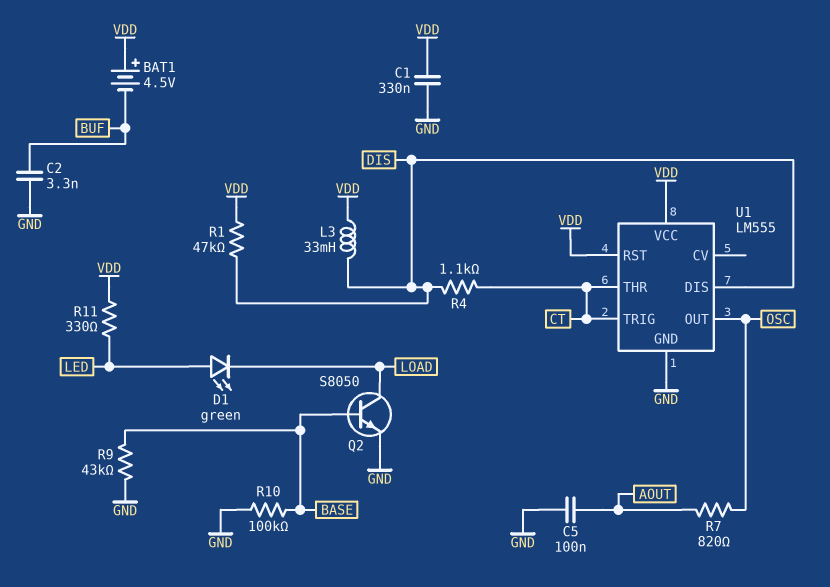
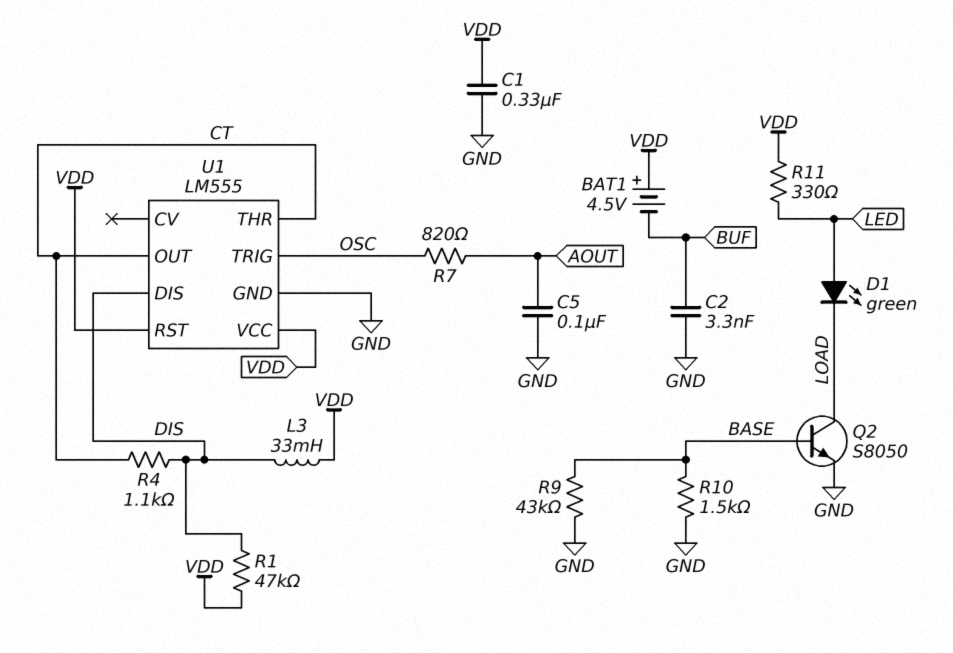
R10: 100k (BASE, GND) -> 1.5k (BASE, GND)
U1 pin OUT: OSC -> CT
U1 pin TRIG: CT -> OSC

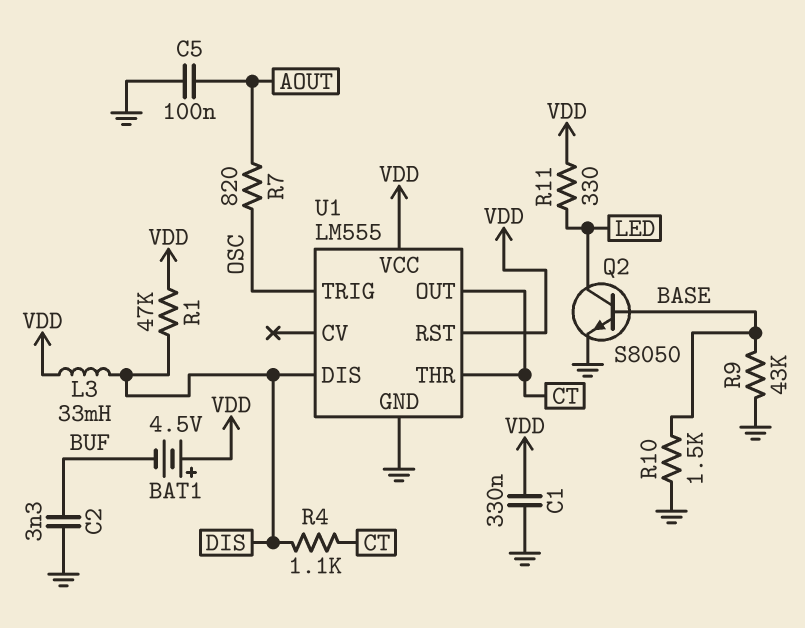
D1: LED green (A LED, K LOAD) -> none
Q2: NPN S8050 (B BASE, C LOAD, E GND) -> NPN S8050 (B BASE, C LED, E GND)

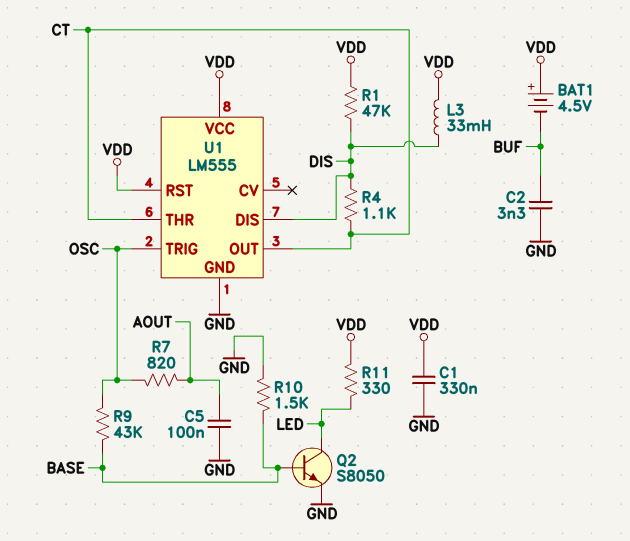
R9: 43k (BASE, GND) -> 43k (BASE, OSC)

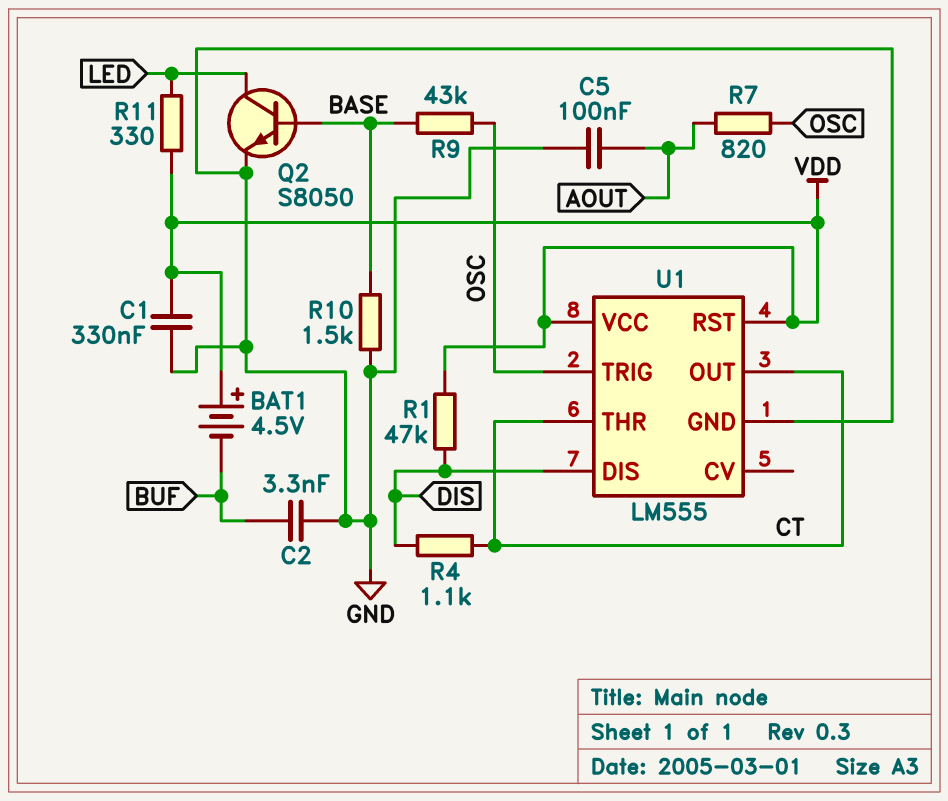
L3: 33mH (DIS, VDD) -> none

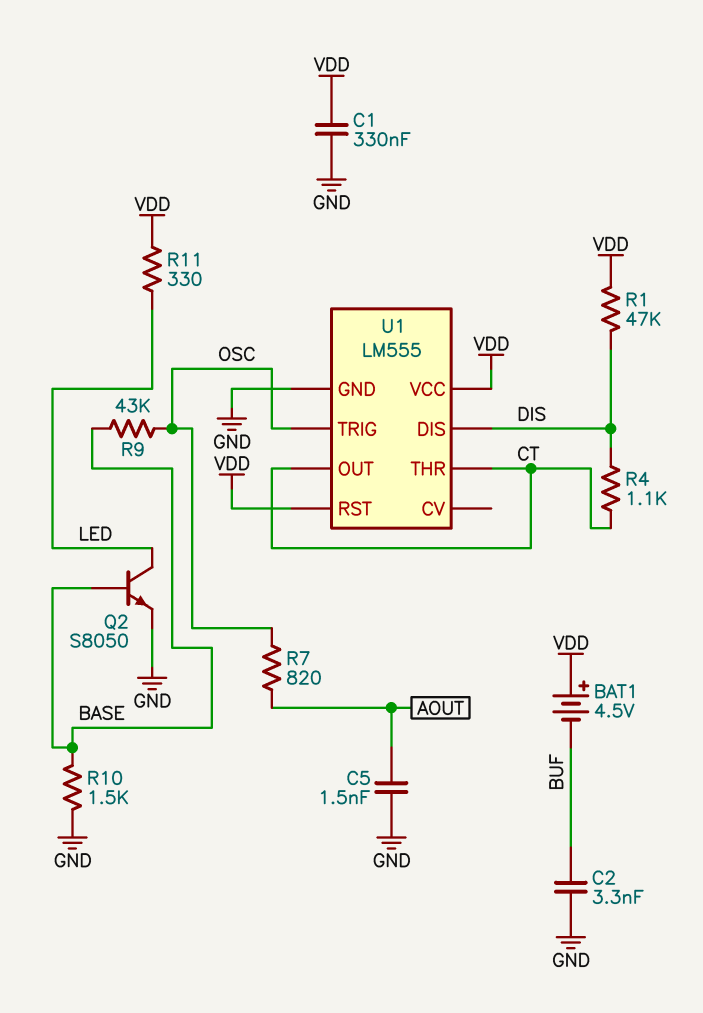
C5: 100nF (AOUT, GND) -> 1.5nF (AOUT, GND)

